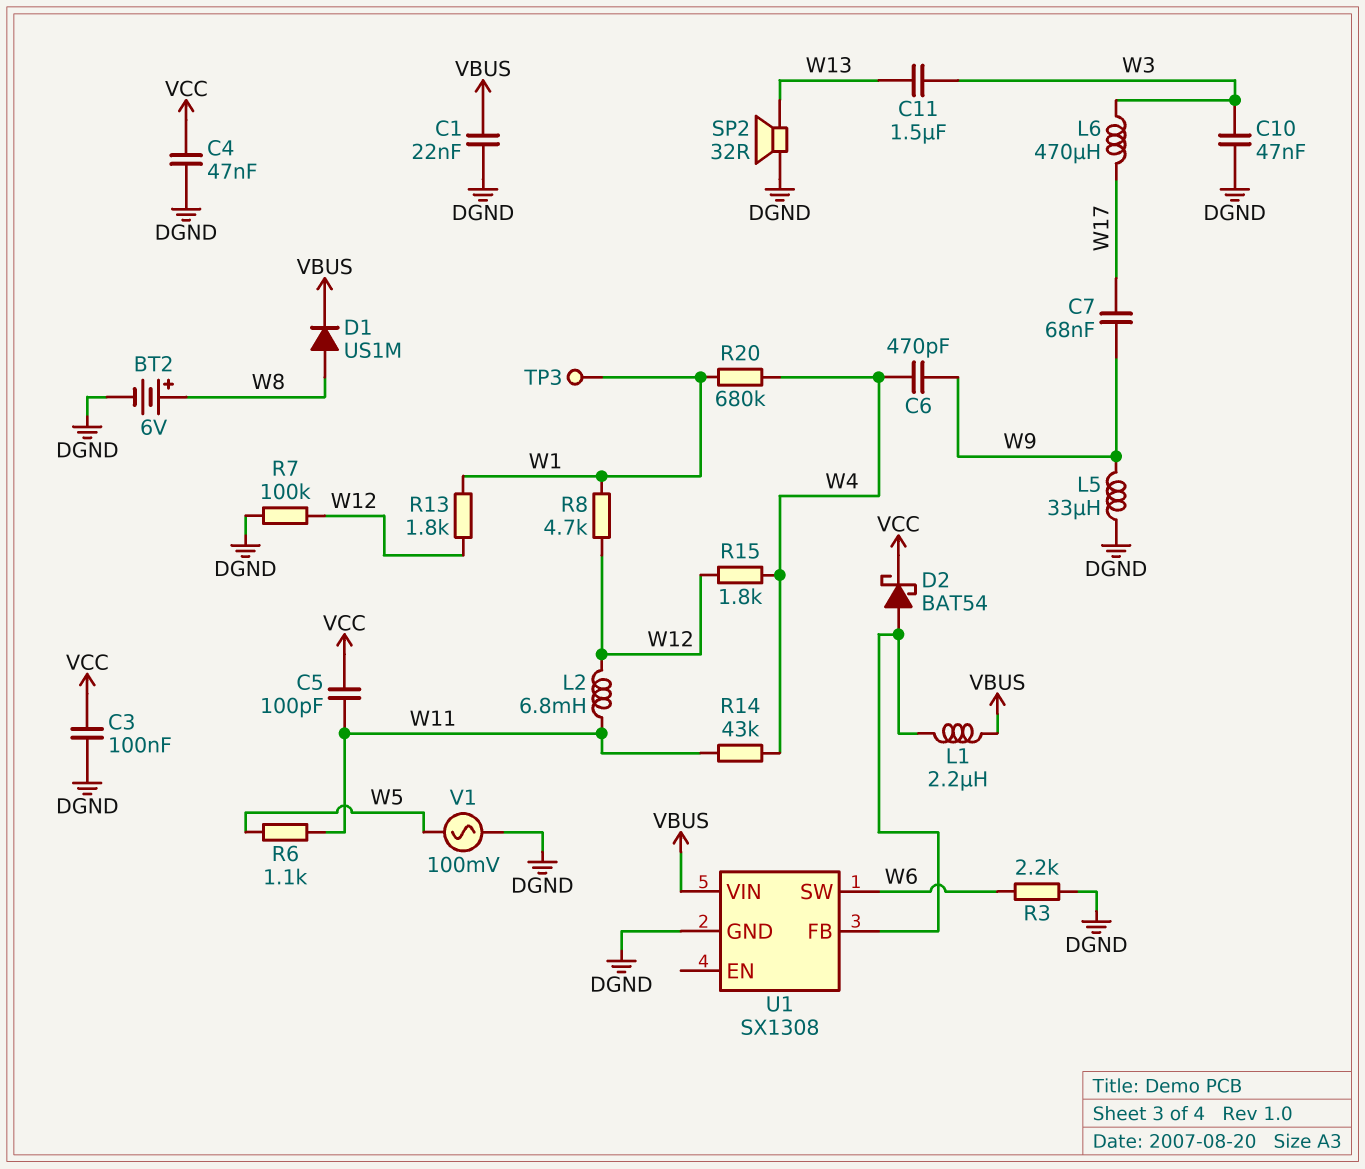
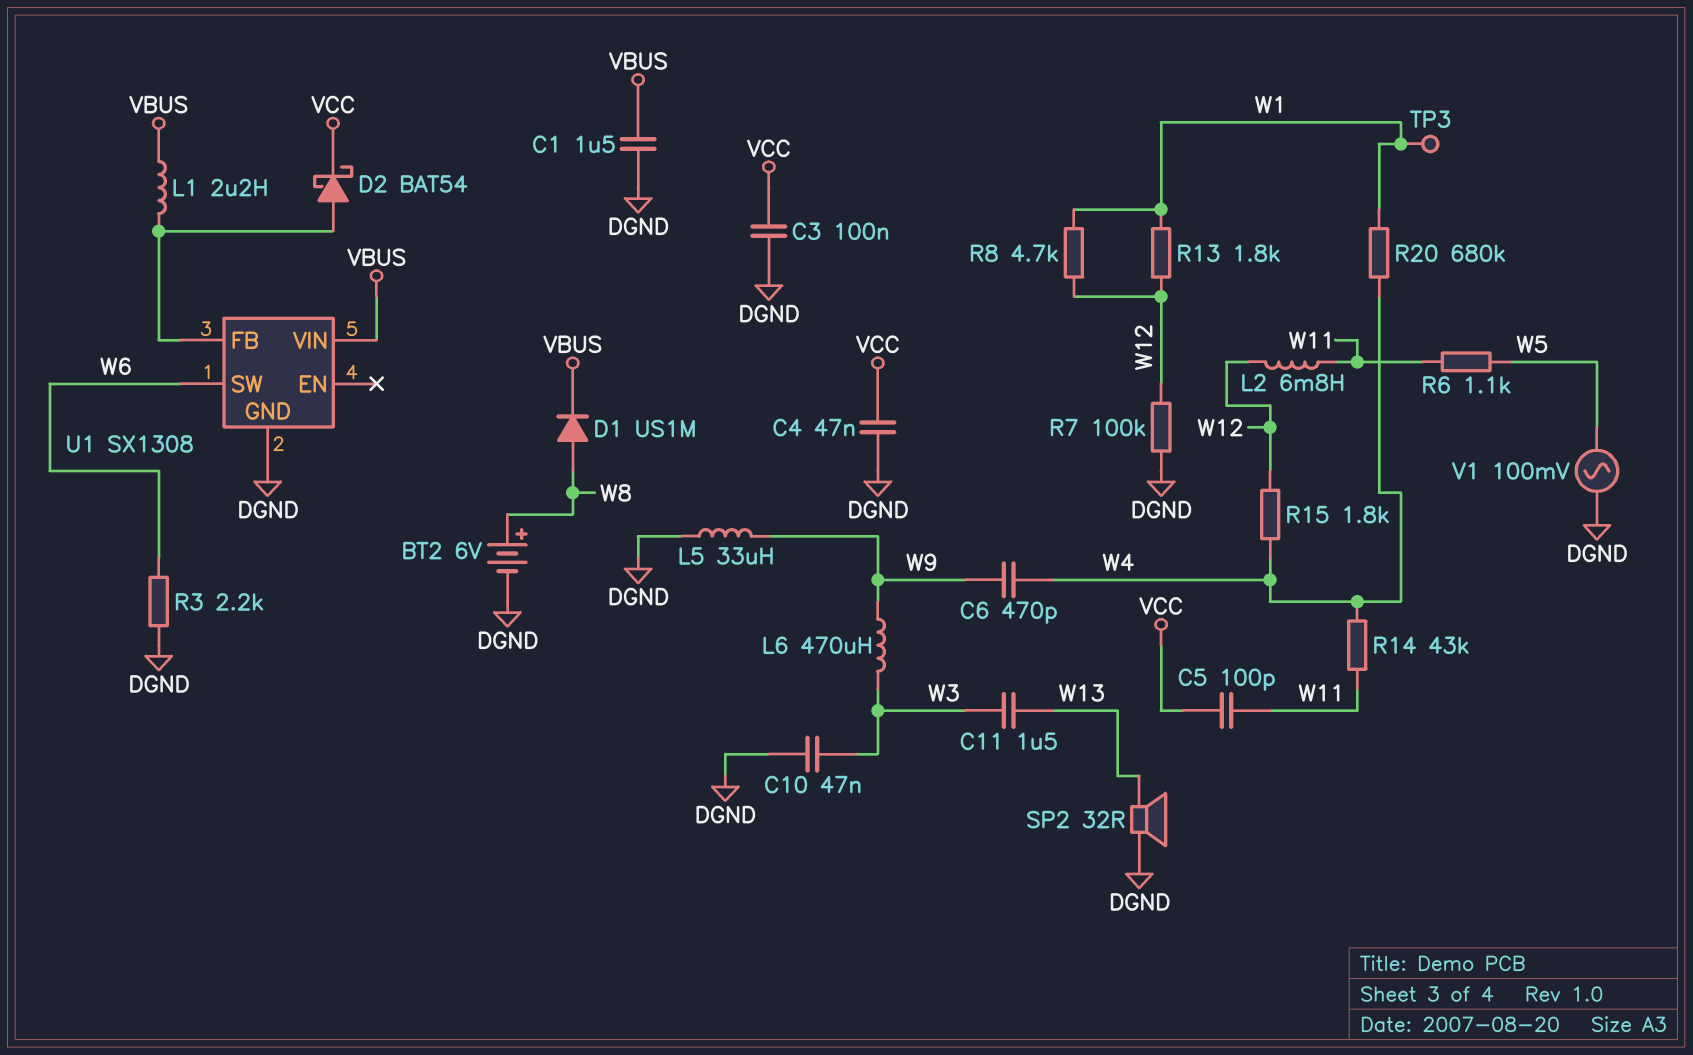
C1: 22nF (DGND, VBUS) -> 1.5uF (DGND, VBUS)
C7: 68nF (W9, W17) -> none
L6: 470uH (W3, W17) -> 470uH (W3, W9)

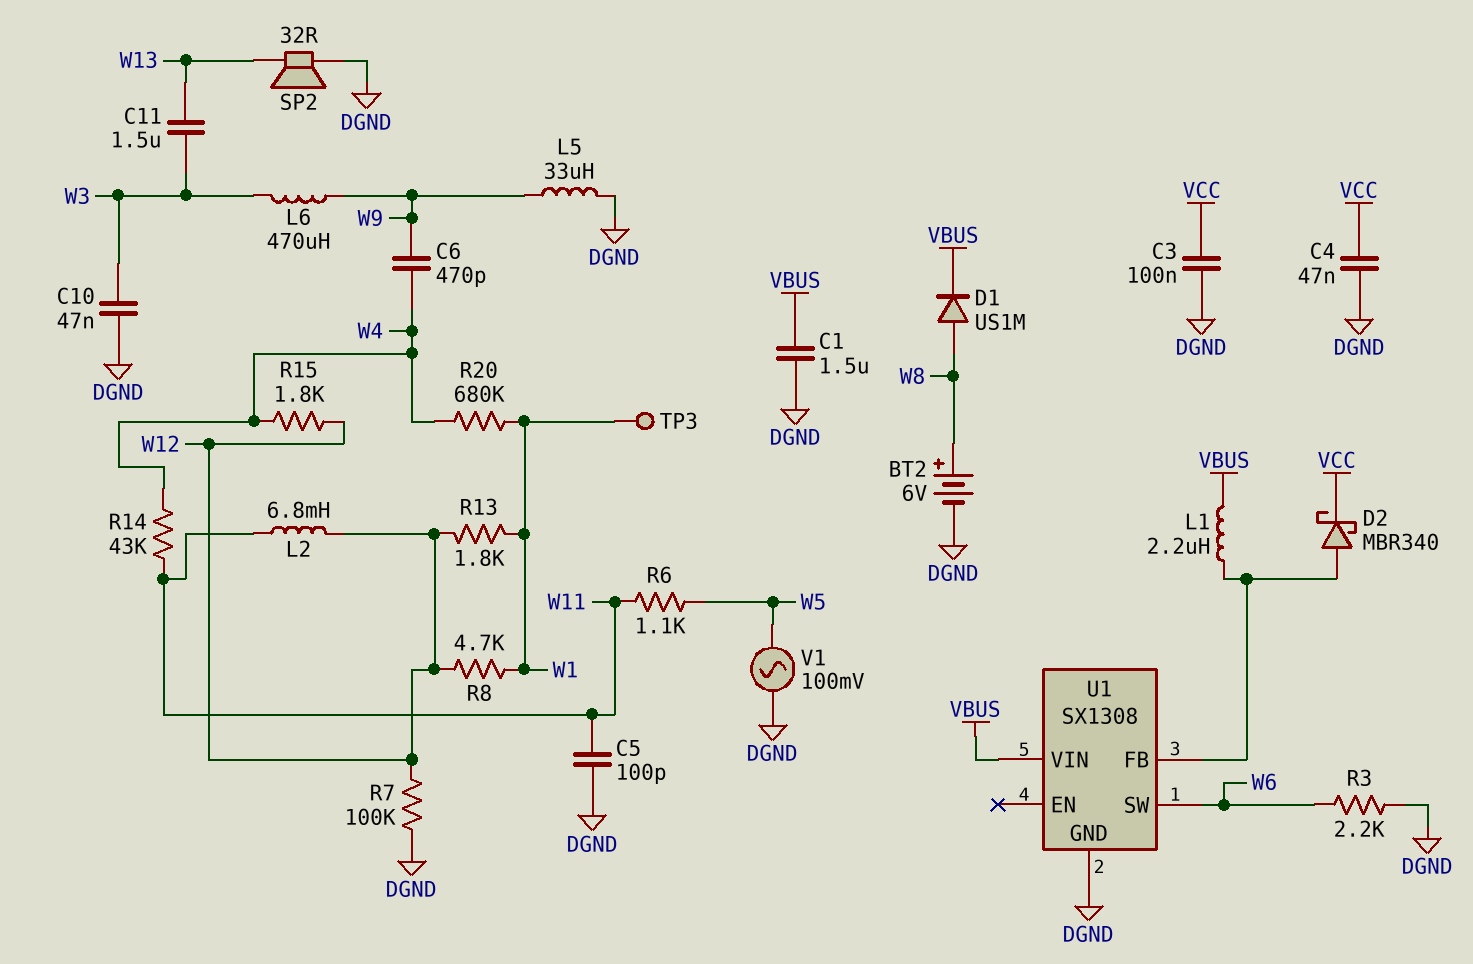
C5: 100pF (VCC, W11) -> 100pF (DGND, W11)
D2: schottky BAT54 (A U1/FB, K VCC) -> schottky MBR340 (A U1/FB, K VCC)

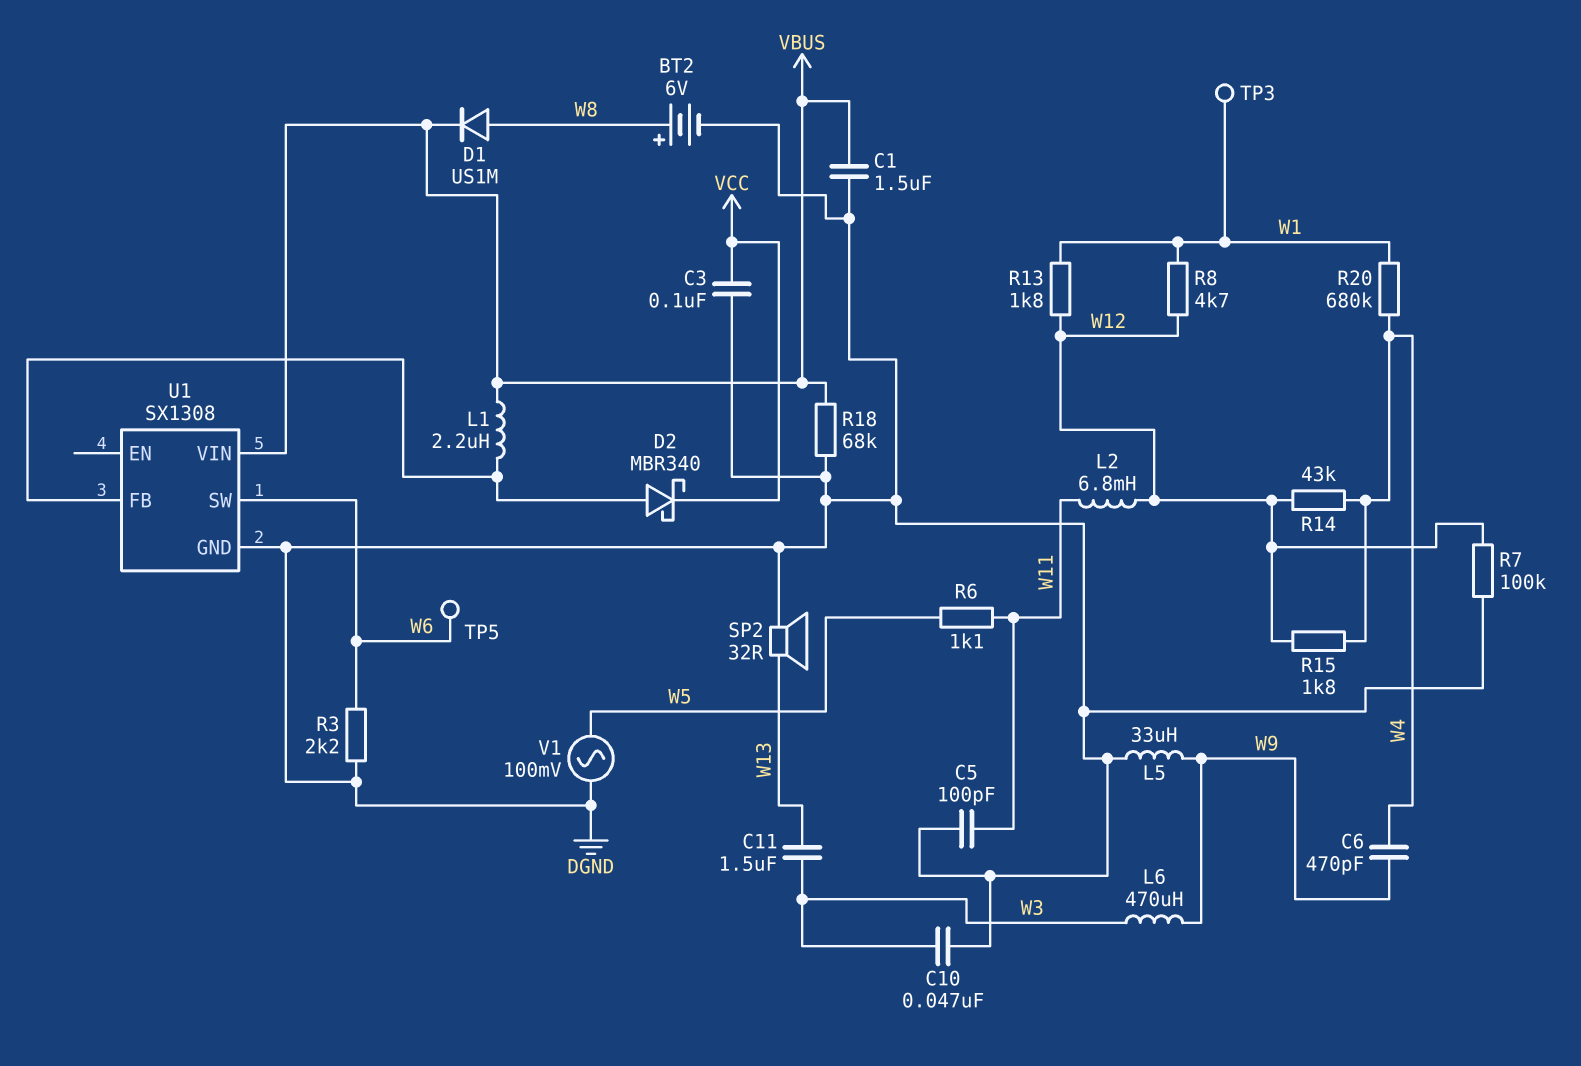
C4: 47nF (DGND, VCC) -> none
R14: 43k (W4, W11) -> 43k (W4, W12)
R18: none -> 68k (DGND, VBUS)
TP5: none -> test point (W6)

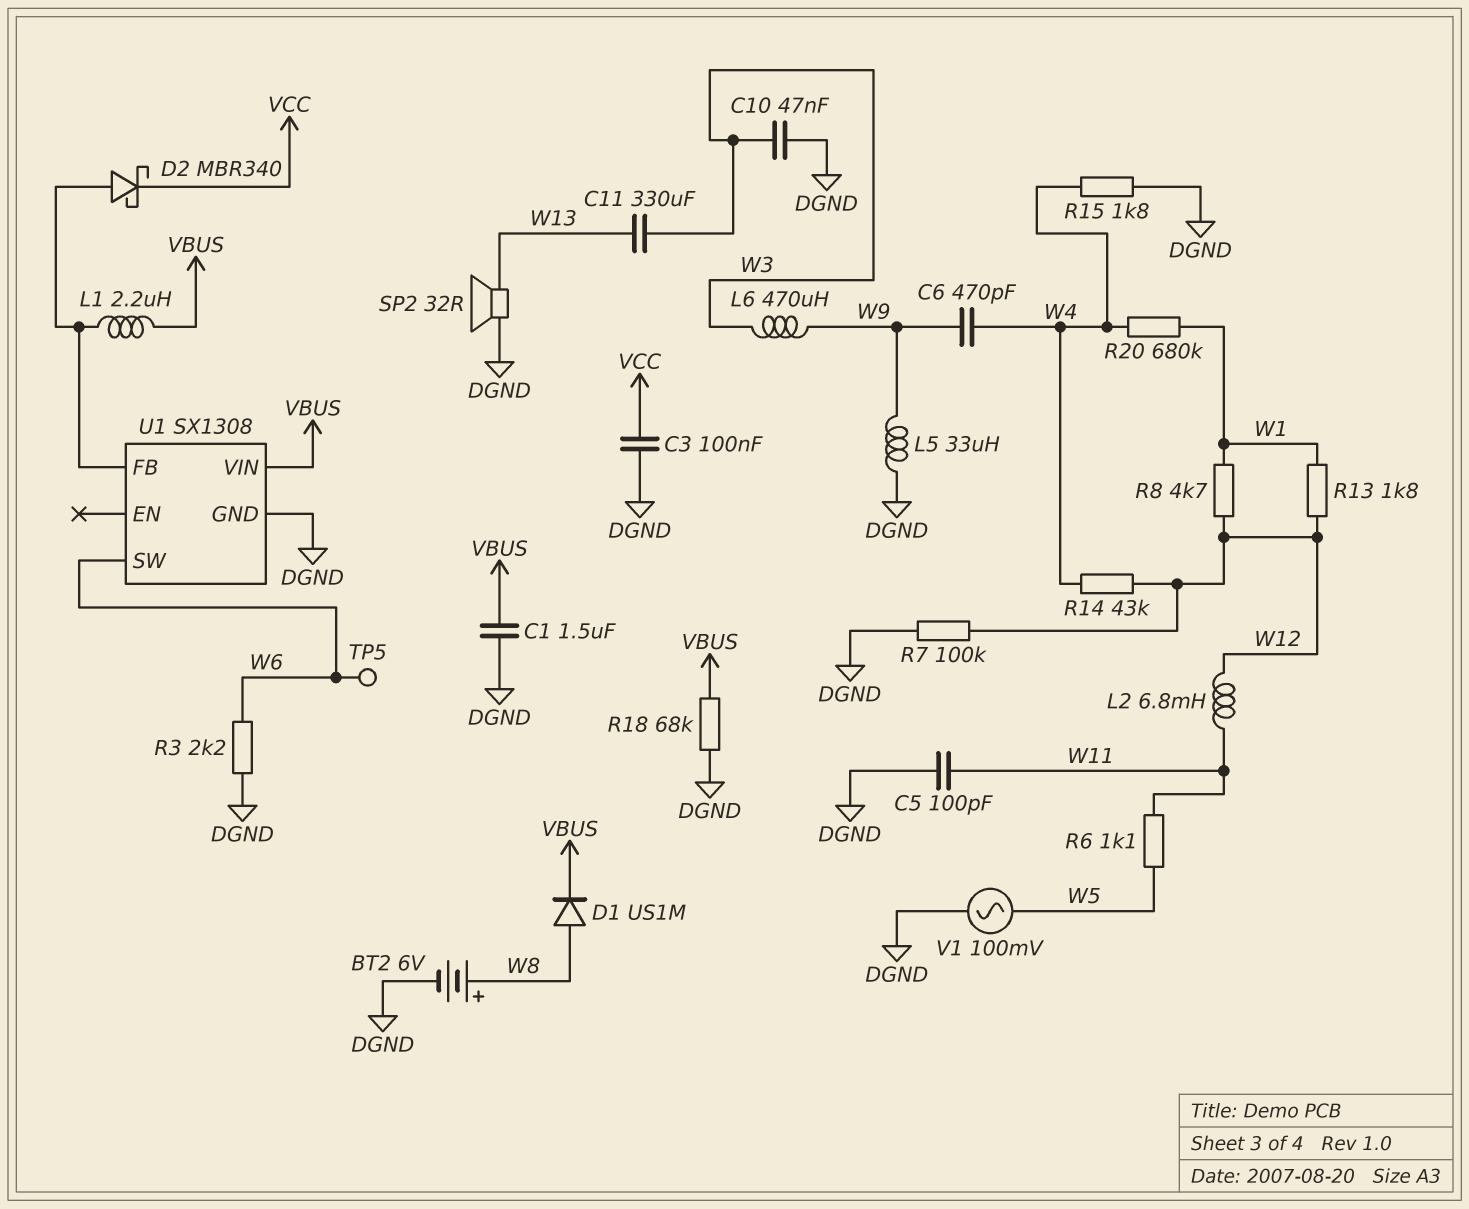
C11: 1.5uF (W3, W13) -> 330uF (W3, W13)
R15: 1.8k (W4, W12) -> 1.8k (DGND, W4)
TP3: test point (W1) -> none

